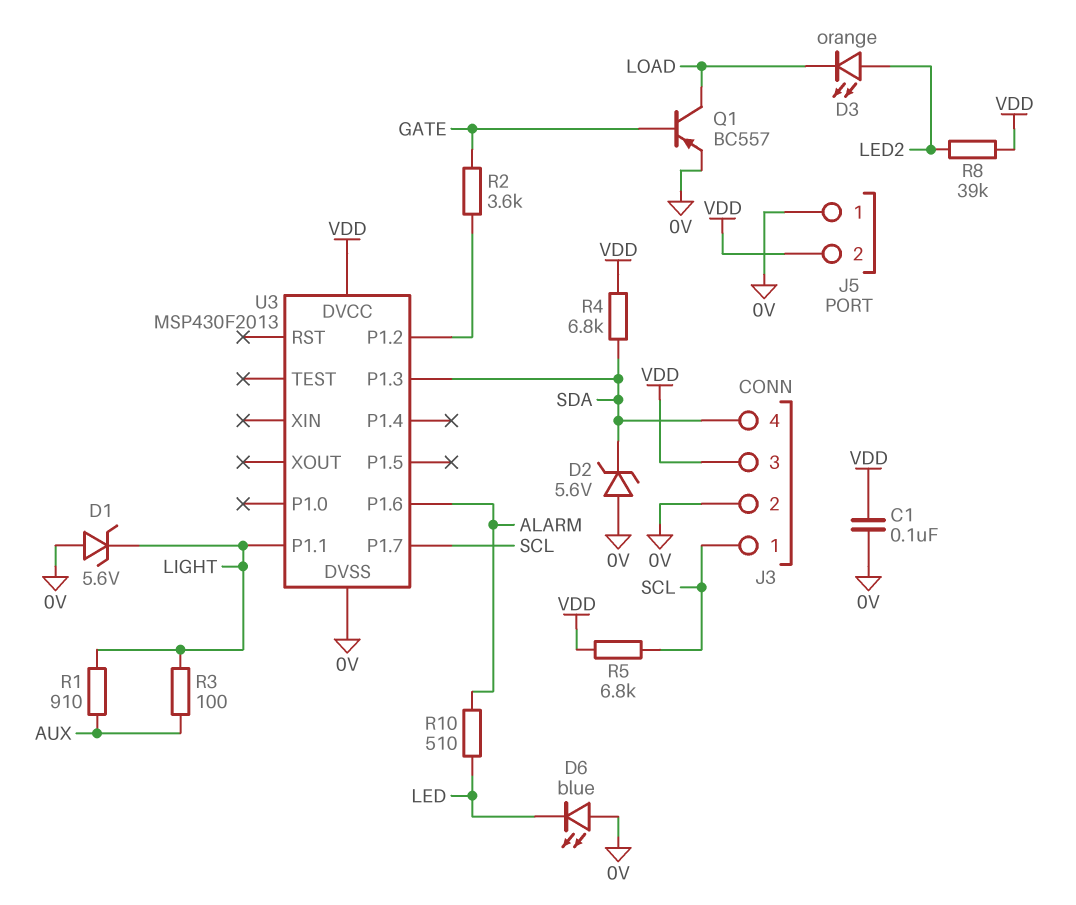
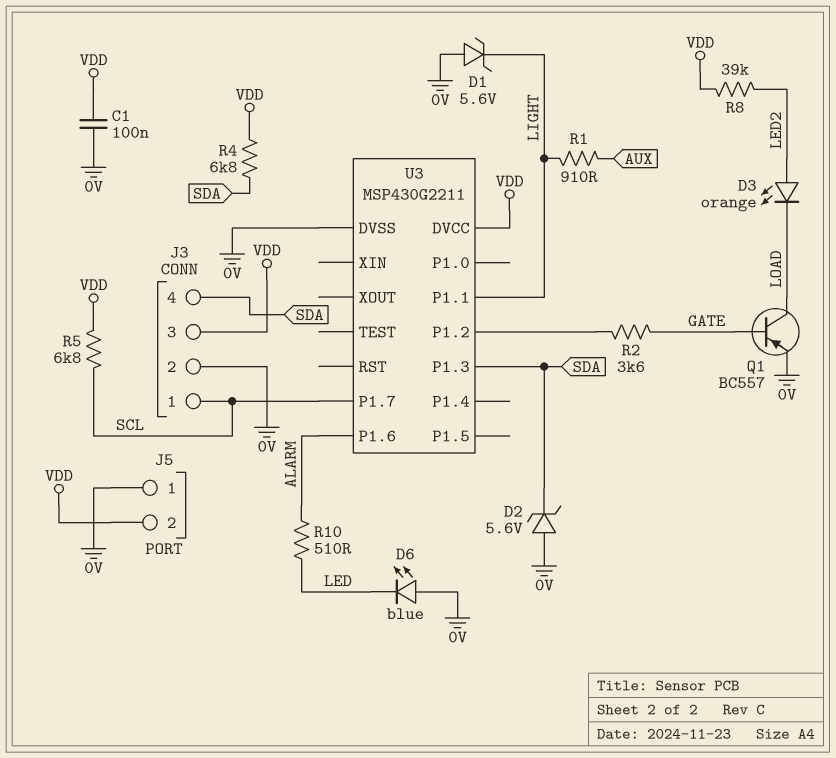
R3: 100 (AUX, LIGHT) -> none
U3: MSP430F2013 -> MSP430G2211

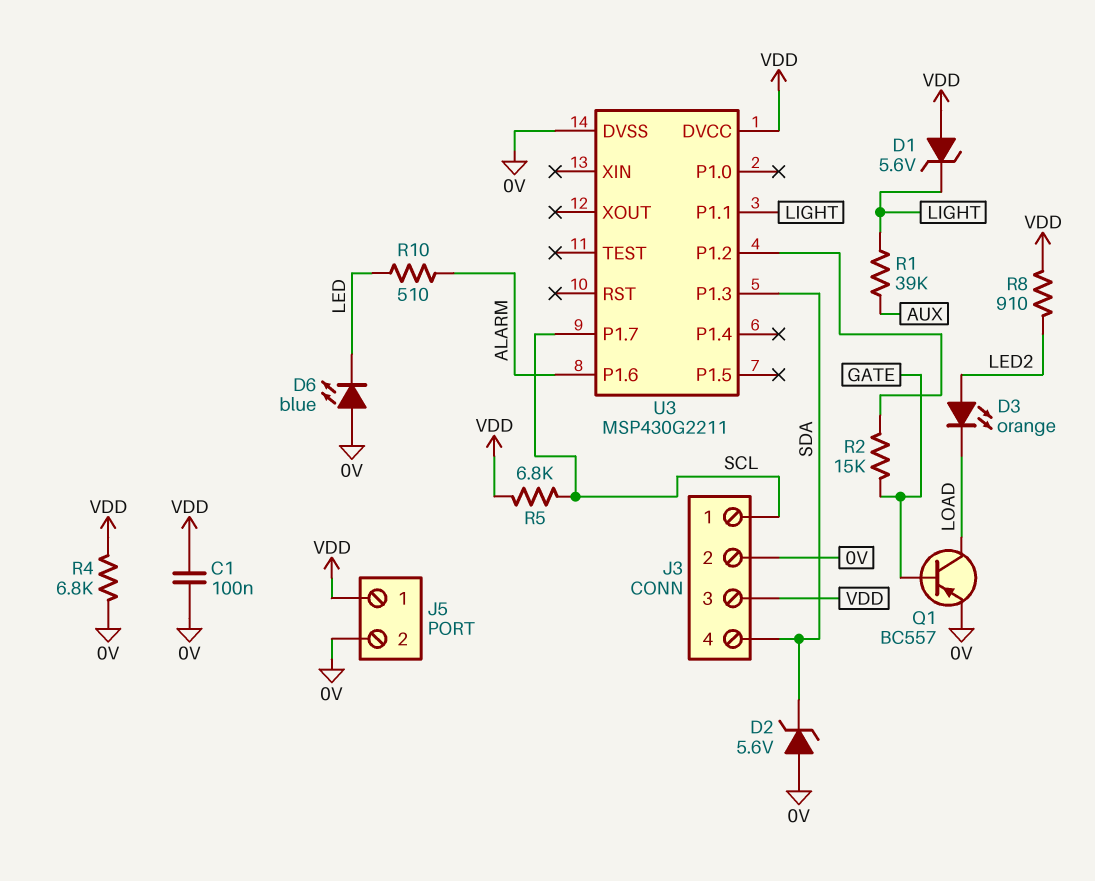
D1: zener 5.6V (A 0V, K LIGHT) -> zener 5.6V (A VDD, K LIGHT)
J5 pin 1: 0V -> VDD
J5 pin 2: VDD -> 0V
R1: 910 (AUX, LIGHT) -> 39k (AUX, LIGHT)
R2: 3.6k (GATE, U3/P1.2) -> 15k (GATE, U3/P1.2)
R4: 6.8k (SDA, VDD) -> 6.8k (0V, VDD)
R8: 39k (LED2, VDD) -> 910 (LED2, VDD)

